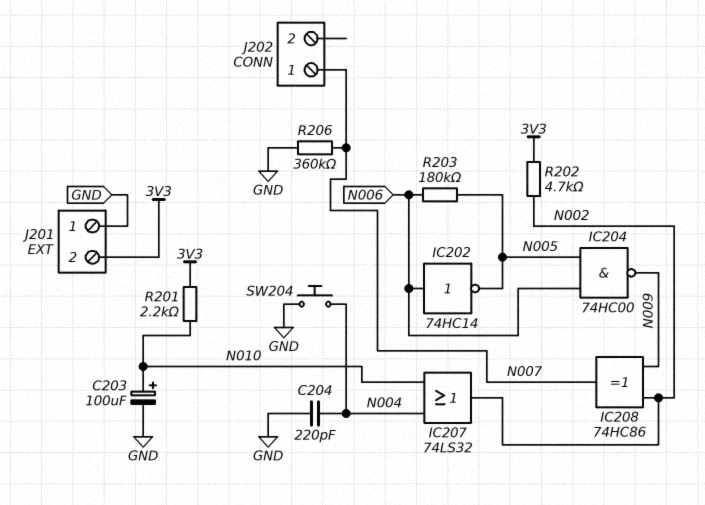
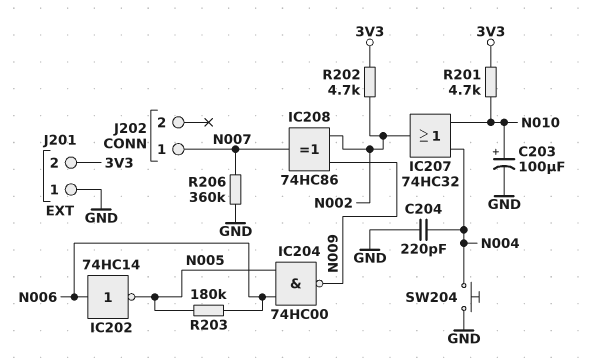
IC207: OR 74LS32 (in N004, in N010, out N002) -> OR 74HC32 (in N004, in N010, out N002)
R201: 2.2k (3V3, N010) -> 4.7k (3V3, N010)

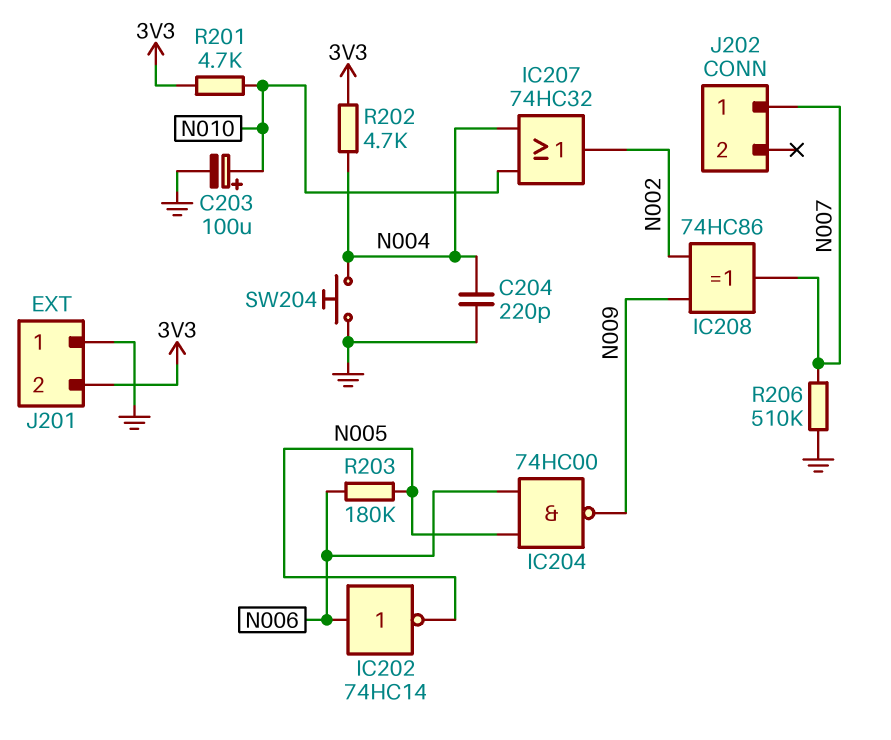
R202: 4.7k (3V3, N002) -> 4.7k (3V3, N004)
R206: 360k (GND, N007) -> 510k (GND, N007)

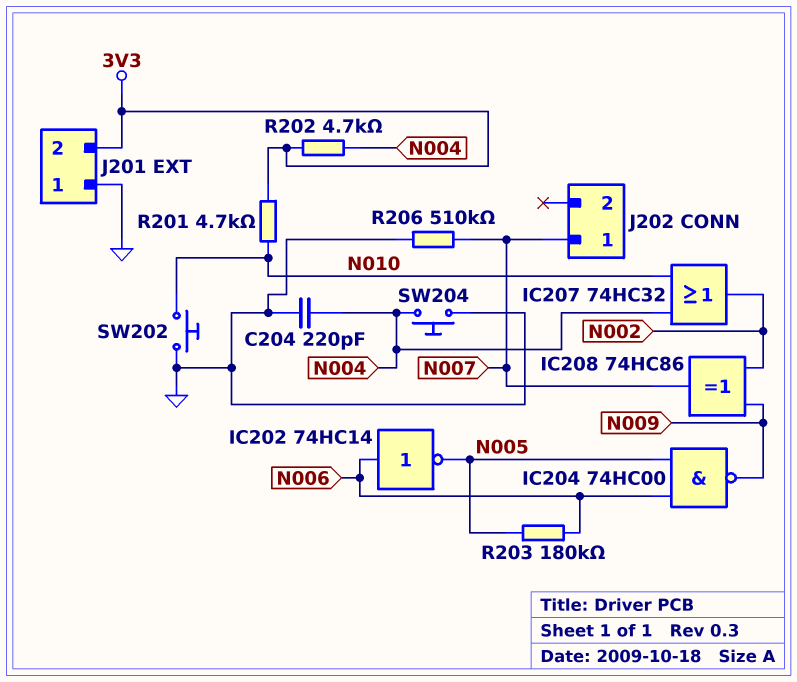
C203: 100uF (plus N010, minus GND) -> none
SW202: none -> button (GND, N010)

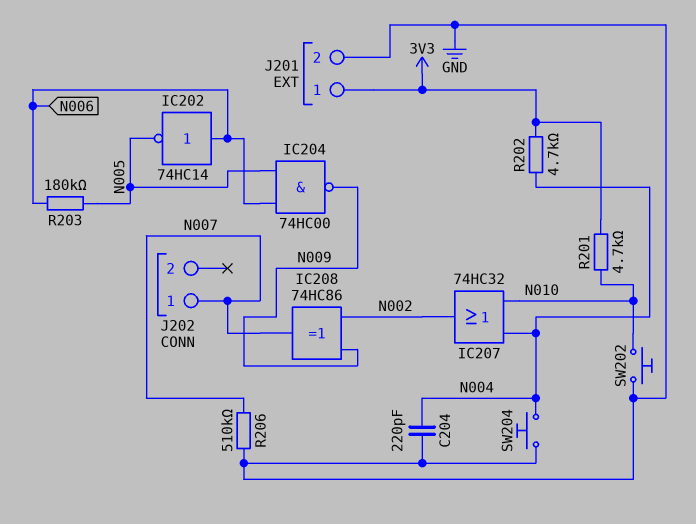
J201 pin 1: GND -> 3V3
J201 pin 2: 3V3 -> GND

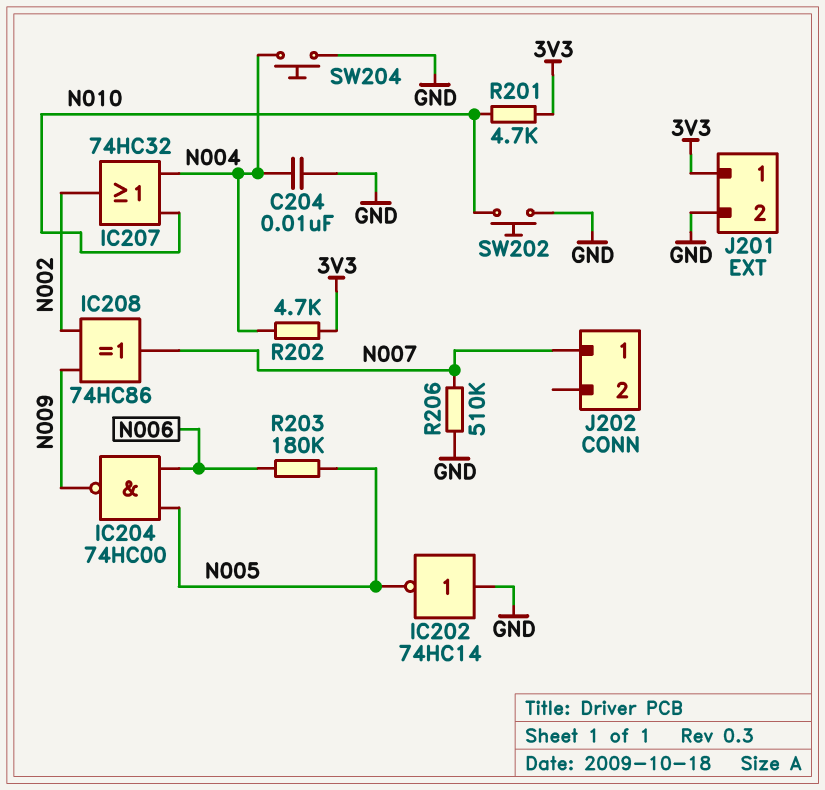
C204: 220pF (GND, N004) -> 10nF (GND, N004)
IC202: NOT 74HC14 (in N006, out N005) -> NOT 74HC14 (in GND, out N005)

